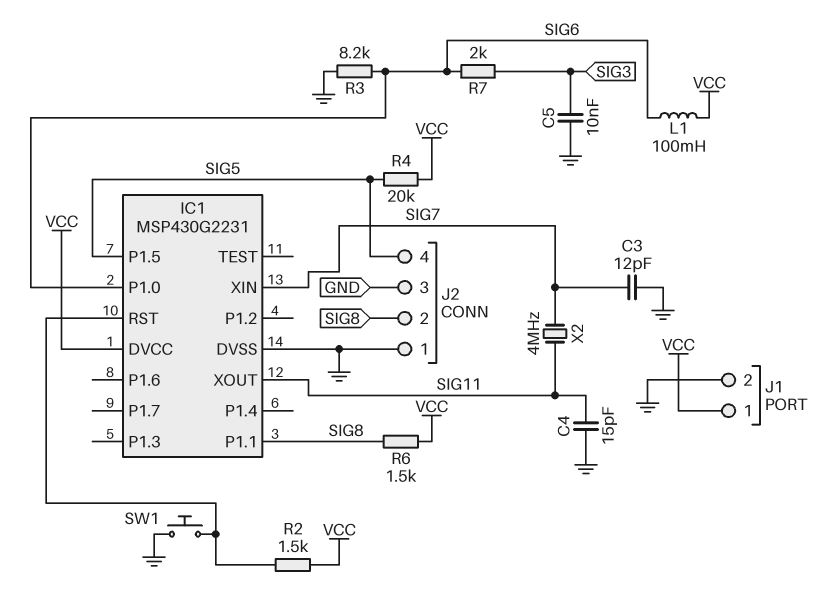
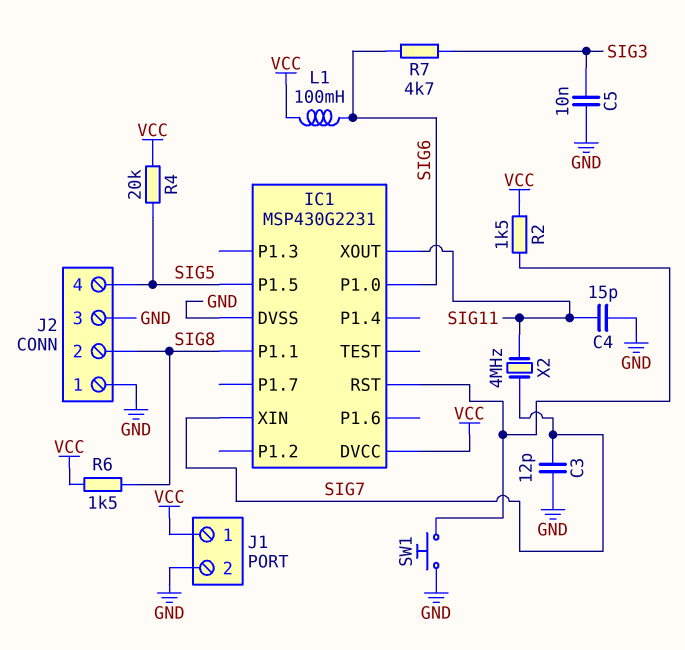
R3: 8.2k (GND, SIG6) -> none
R7: 2k (SIG3, SIG6) -> 4.7k (SIG3, SIG6)

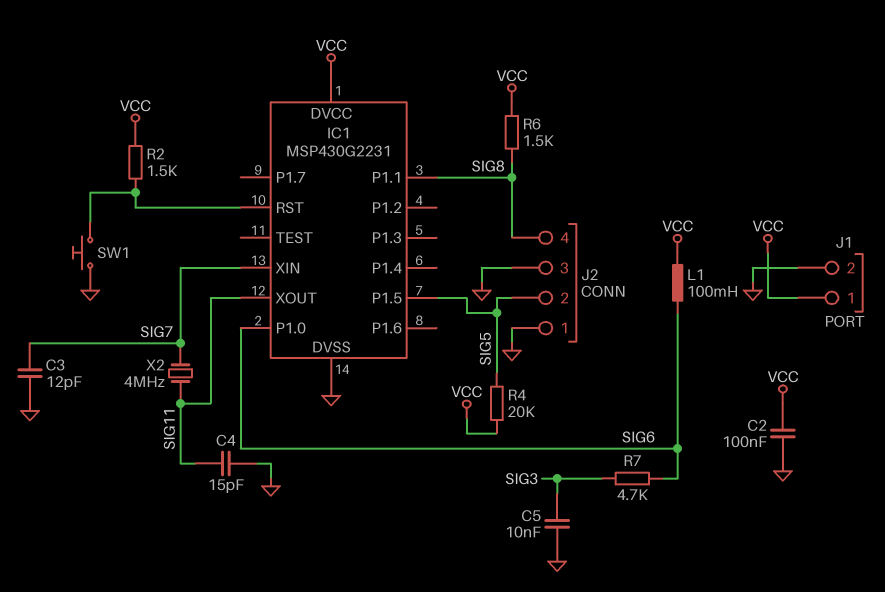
C2: none -> 100nF (GND, VCC)
J2 pin 2: SIG8 -> SIG5
J2 pin 4: SIG5 -> SIG8

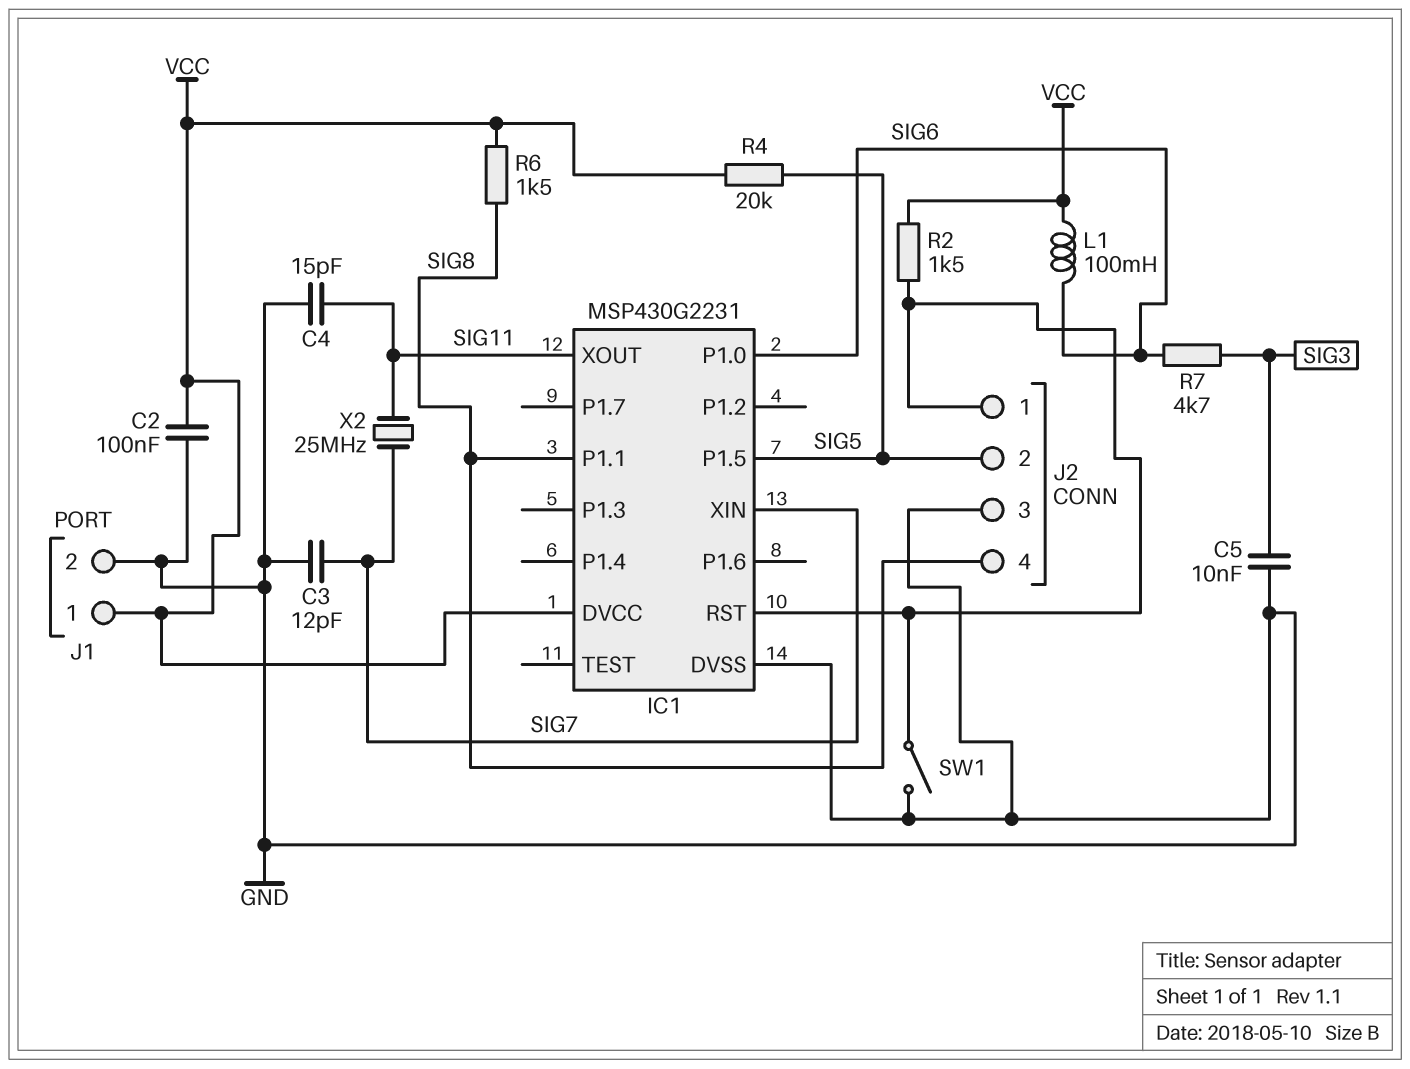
J2 pin 1: GND -> IC1/RST
SW1: button (GND, IC1/RST) -> switch (GND, IC1/RST)
X2: 4MHz (SIG7, SIG11) -> 25MHz (SIG7, SIG11)

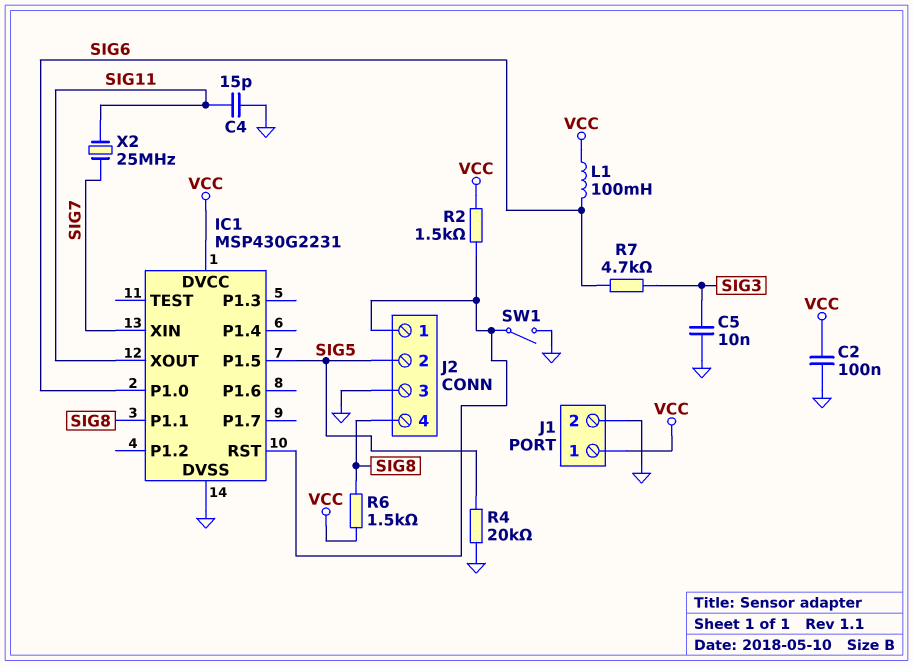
C3: 12pF (GND, SIG7) -> none
R4: 20k (SIG5, VCC) -> 20k (GND, SIG5)

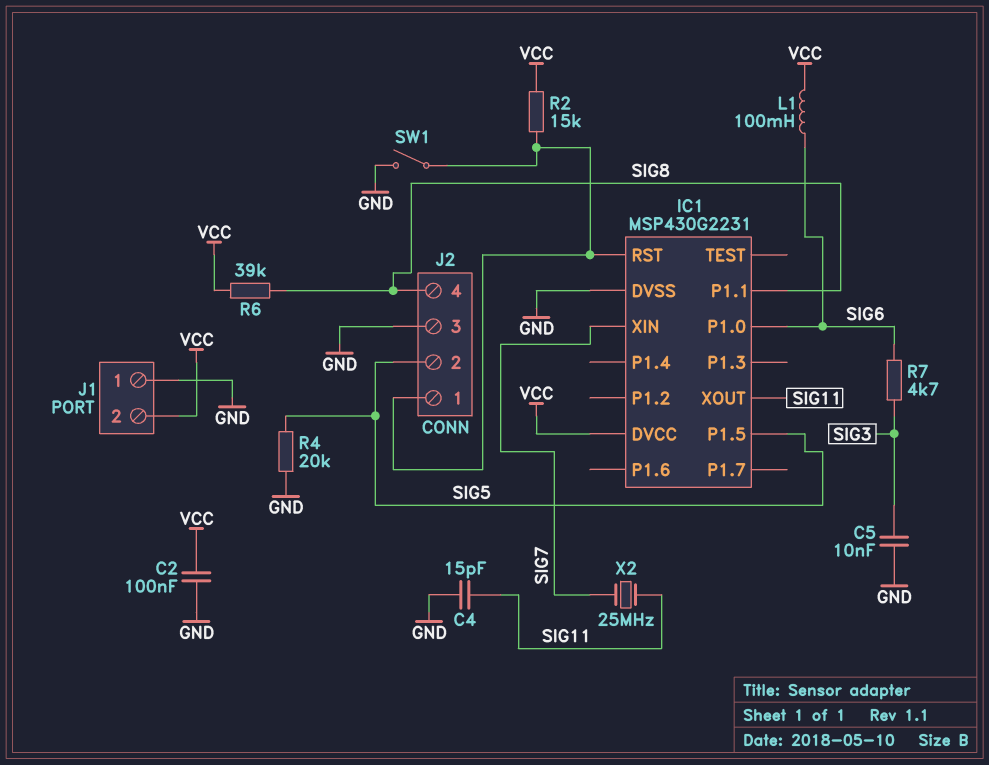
J1 pin 1: VCC -> GND
J1 pin 2: GND -> VCC
R2: 1.5k (IC1/RST, VCC) -> 15k (IC1/RST, VCC)
R6: 1.5k (SIG8, VCC) -> 39k (SIG8, VCC)

